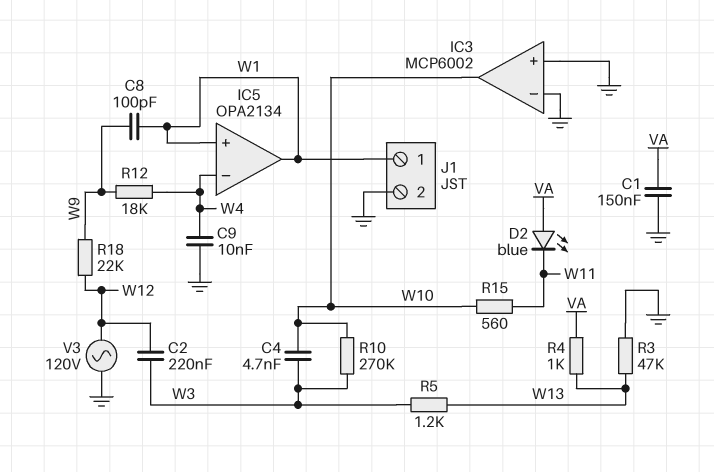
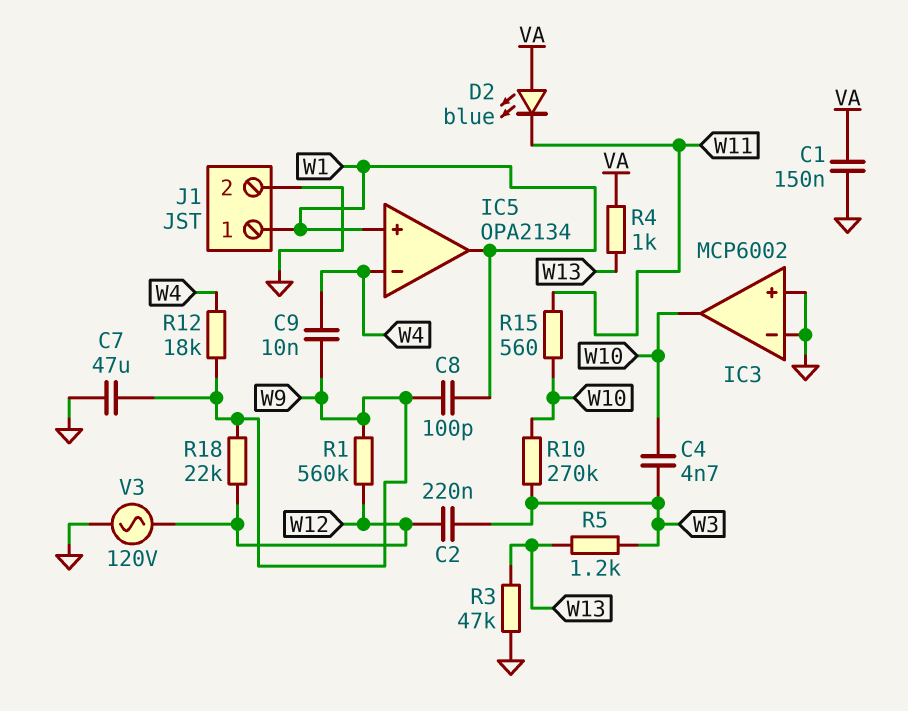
C7: none -> 47uF (GND, W9)
C9: 10nF (GND, W4) -> 10nF (W4, W9)
R1: none -> 560k (W9, W12)

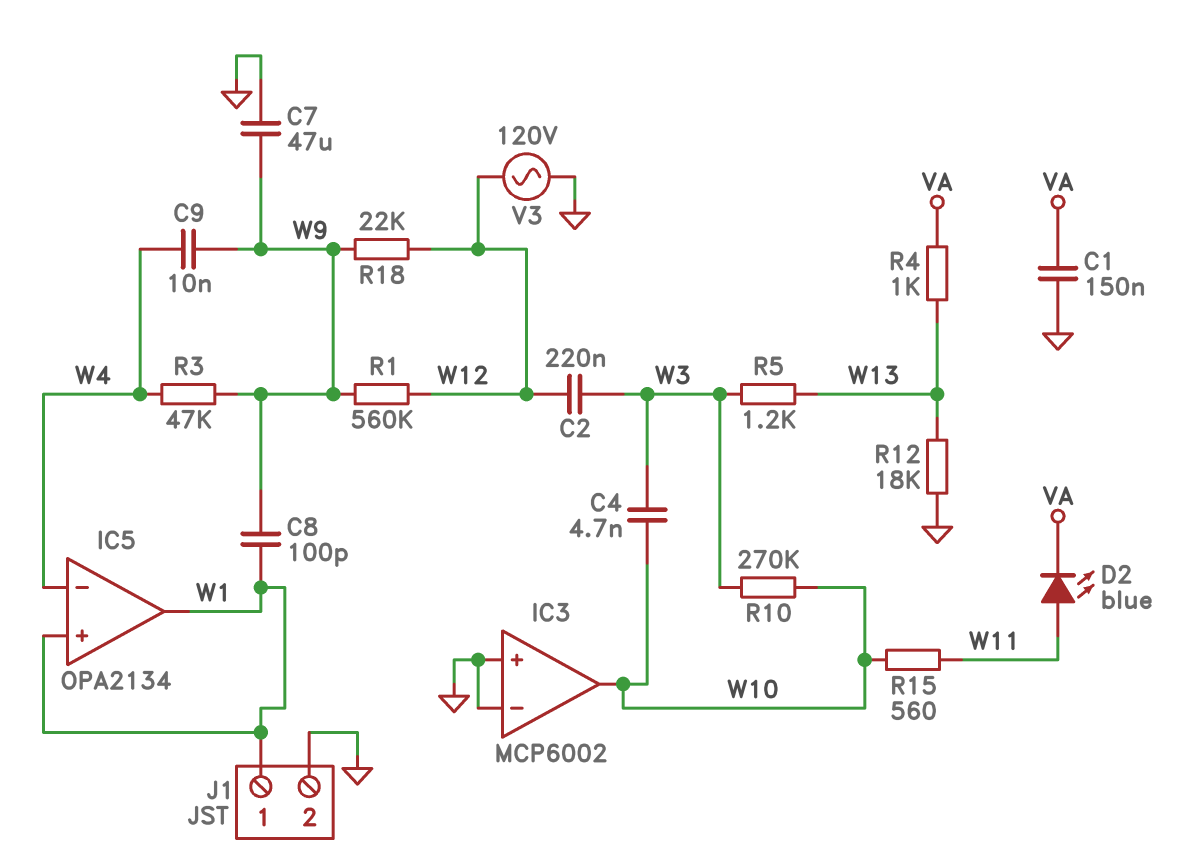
D2: LED blue (A VA, K W11) -> LED blue (A W11, K VA)
R3: 47k (GND, W13) -> 47k (W4, W9)
R12: 18k (W4, W9) -> 18k (GND, W13)

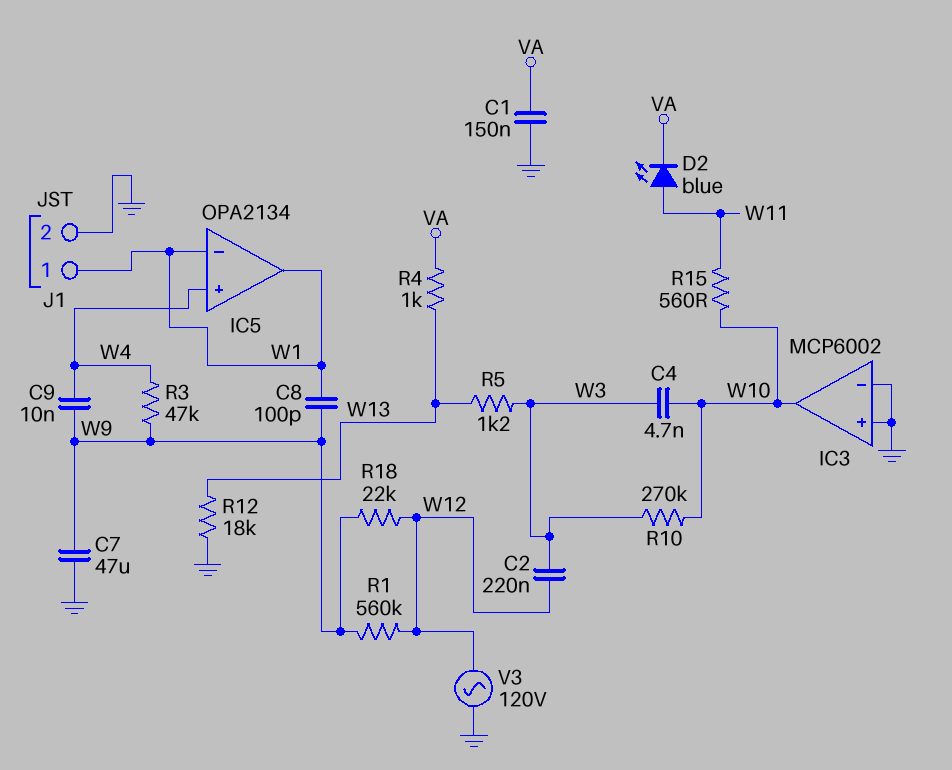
IC5 pin in+: W1 -> W4
IC5 pin in-: W4 -> W1

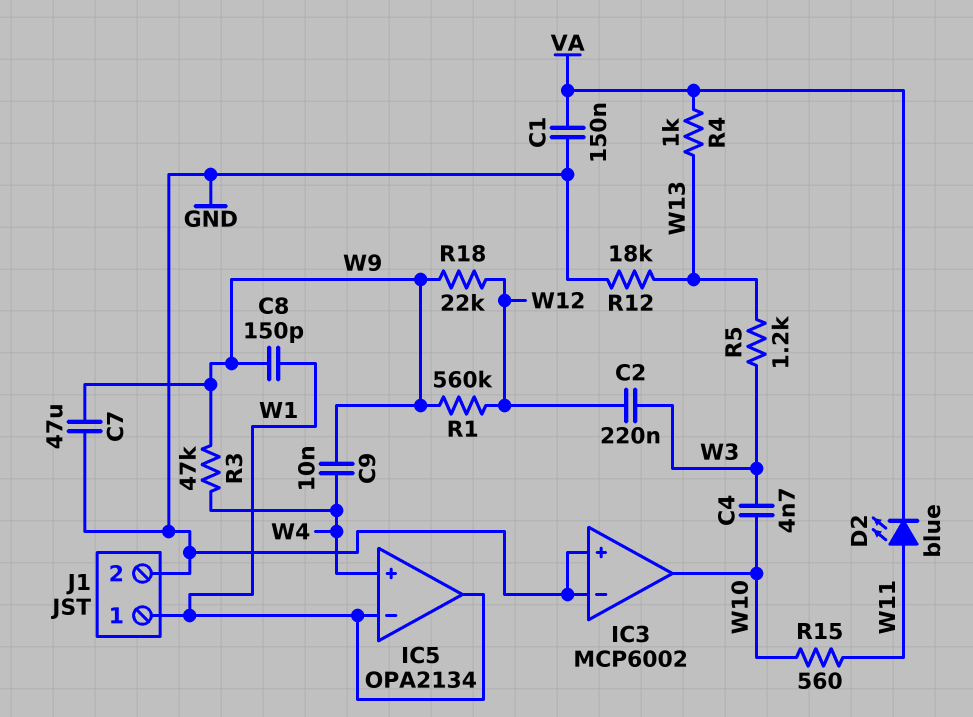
C8: 100pF (W1, W9) -> 150pF (W1, W9)
R10: 270k (W3, W10) -> none
V3: AC 120V (GND, W12) -> none

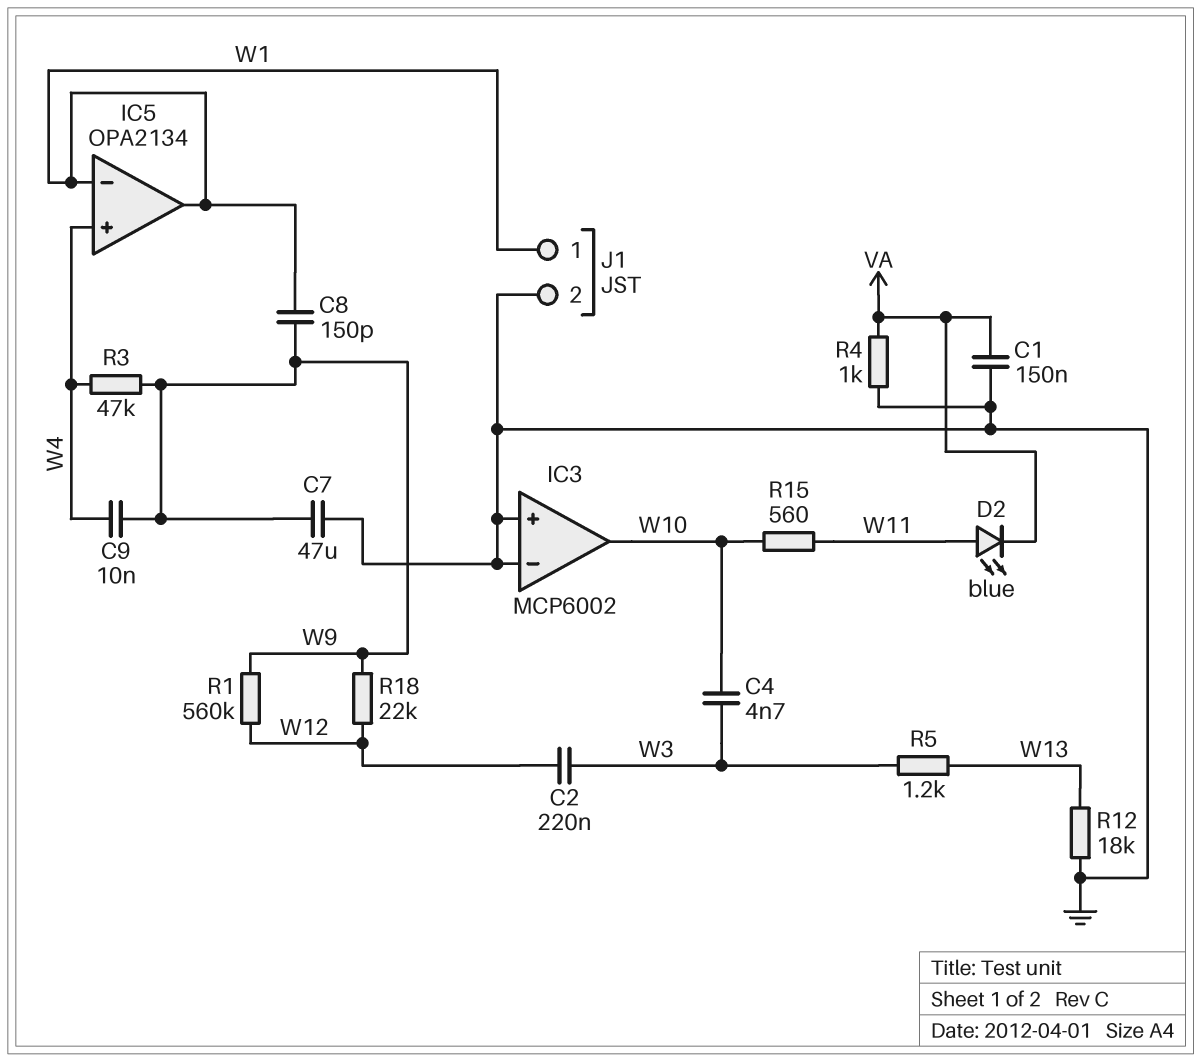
R4: 1k (VA, W13) -> 1k (GND, VA)

